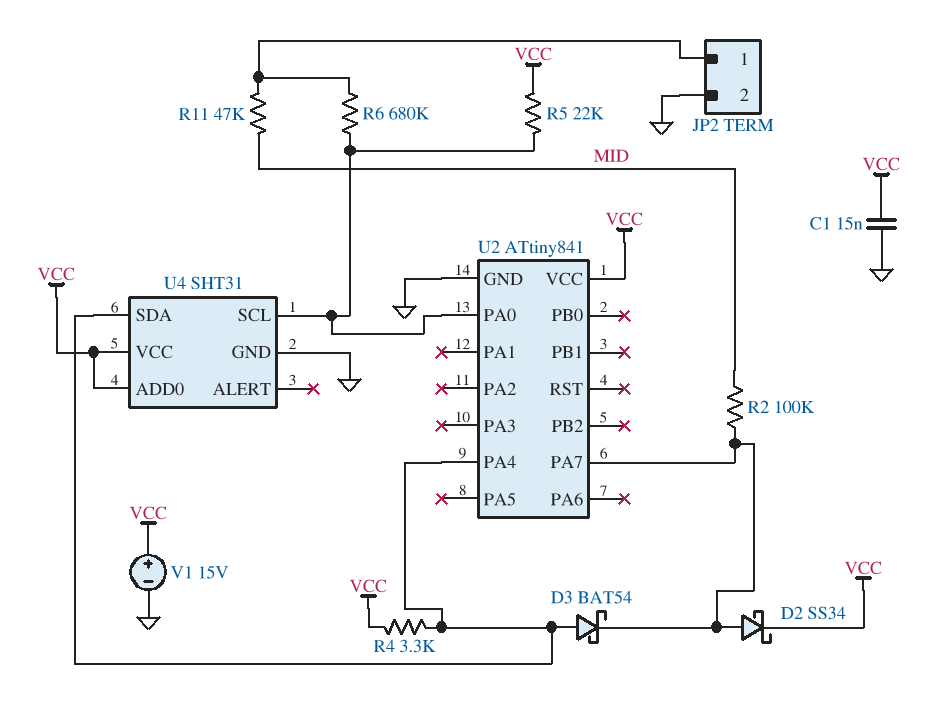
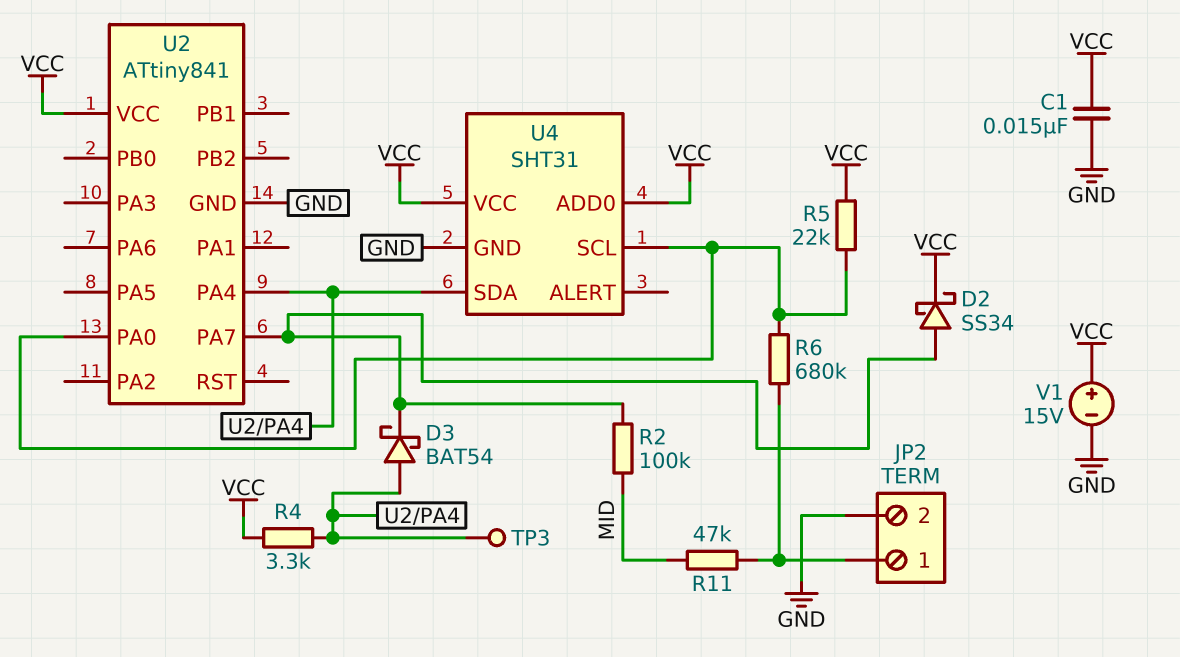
TP3: none -> test point (U2/PA4)

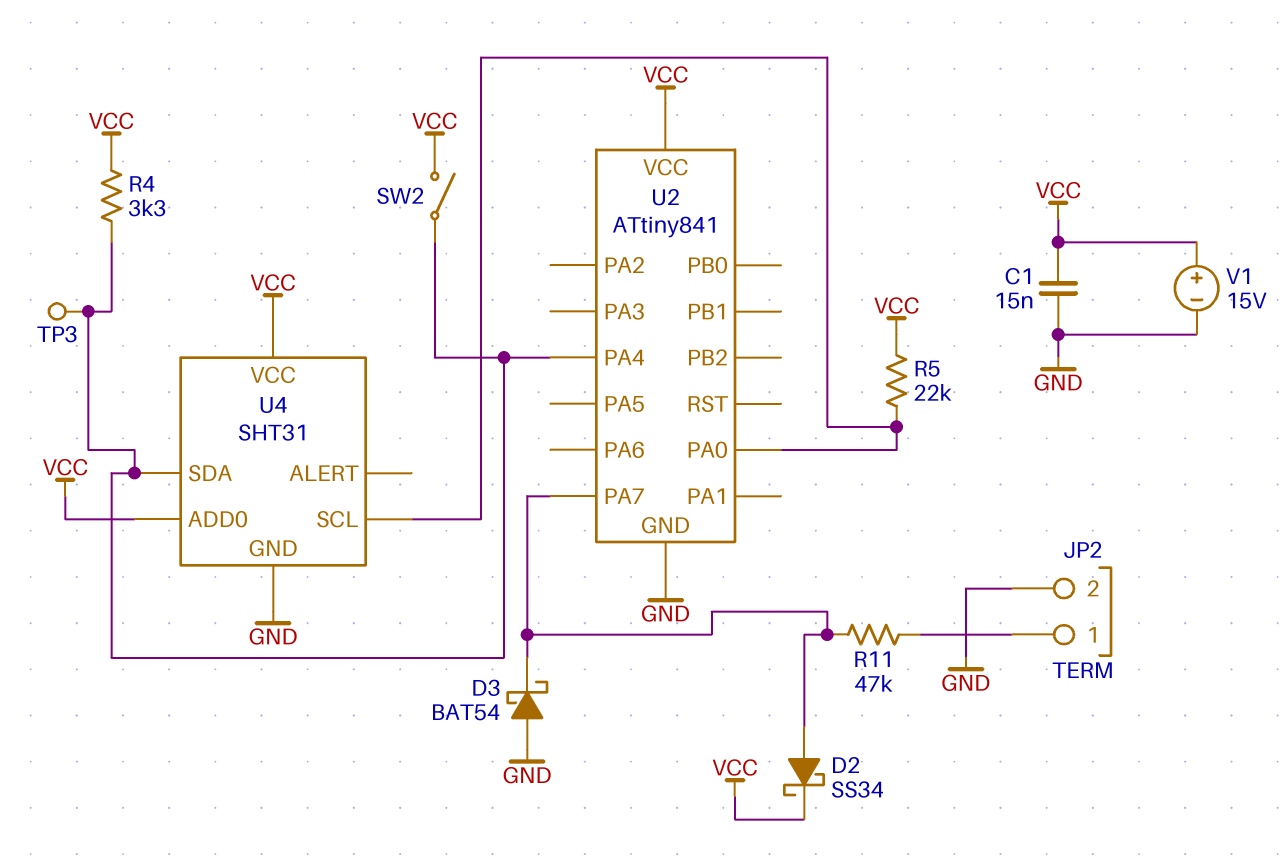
D3: schottky BAT54 (A U2/PA4, K U2/PA7) -> schottky BAT54 (A GND, K U2/PA7)
R2: 100k (MID, U2/PA7) -> none
R6: 680k (JP2/1, U2/PA0) -> none
R11: 47k (JP2/1, MID) -> 47k (JP2/1, U2/PA7)
SW2: none -> switch (U2/PA4, VCC)

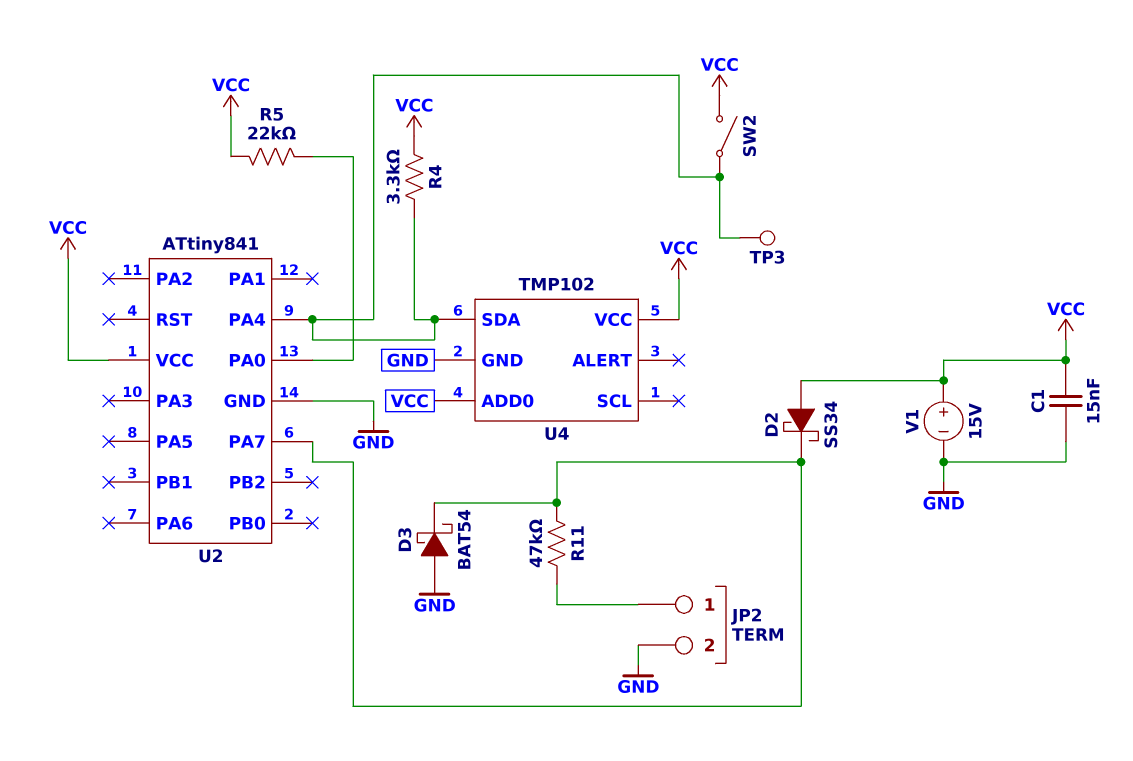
D2: schottky SS34 (A U2/PA7, K VCC) -> schottky SS34 (A VCC, K U2/PA7)
U4: SHT31 -> TMP102
U4 pin SCL: U2/PA0 -> none

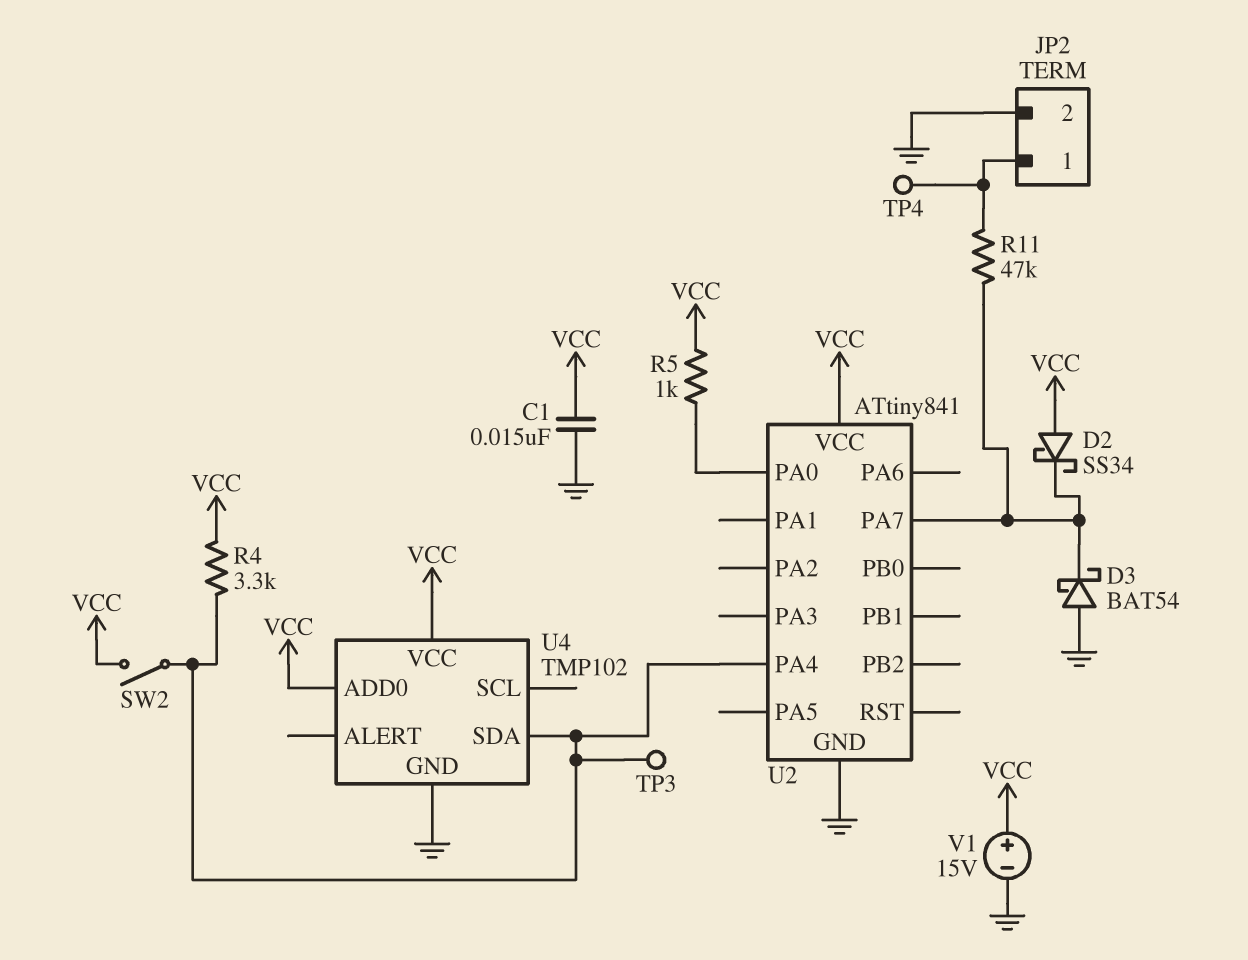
R5: 22k (U2/PA0, VCC) -> 1k (U2/PA0, VCC)
TP4: none -> test point (JP2/1)

